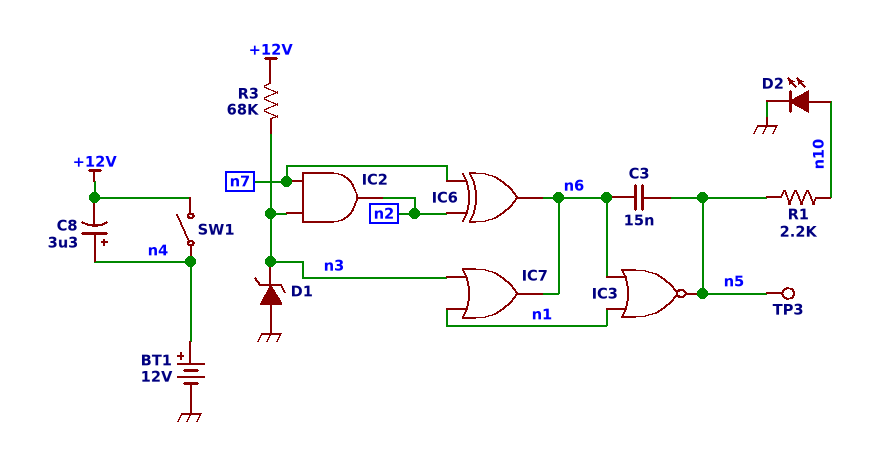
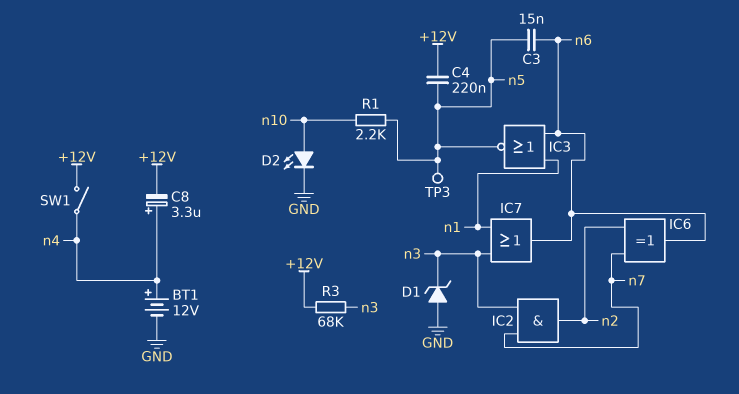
C4: none -> 220nF (+12V, n5)

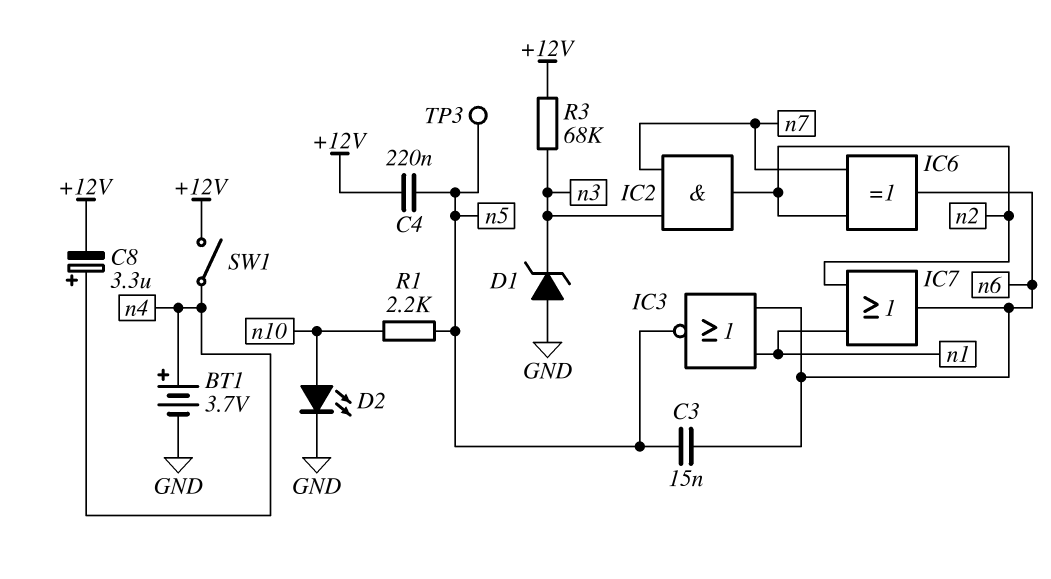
BT1: 12V (plus n4, minus GND) -> 3.7V (plus n4, minus GND)
IC7: OR (in n1, in n3, out n6) -> OR (in n1, in n2, out n6)

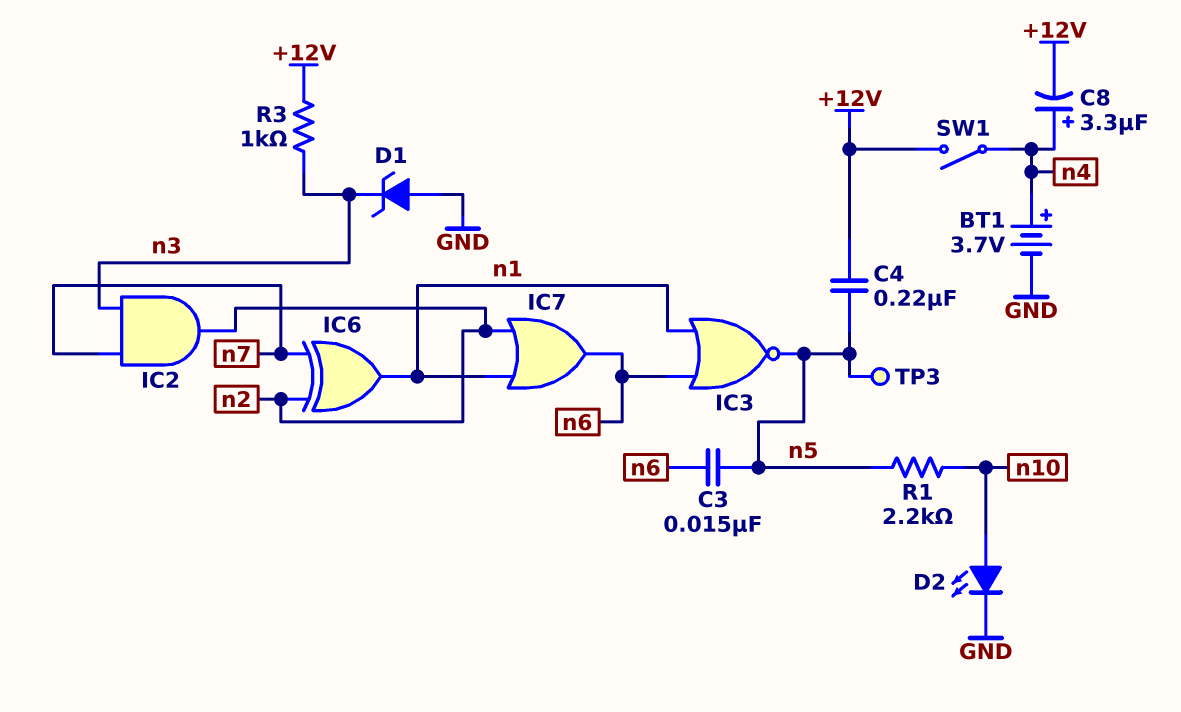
IC6: XOR (in n2, in n7, out n6) -> XOR (in n2, in n7, out n1)
R3: 68k (+12V, n3) -> 1k (+12V, n3)

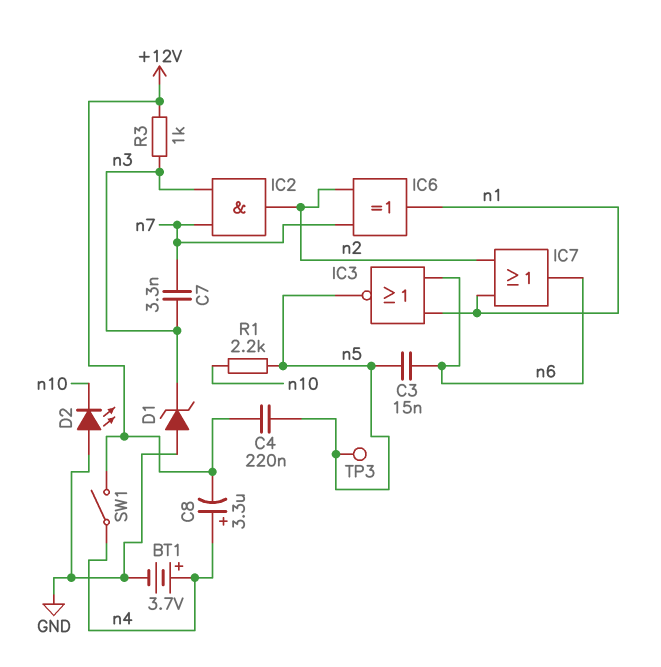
C7: none -> 3.3nF (n3, n7)
D2: LED (A n10, K GND) -> LED (A GND, K n10)

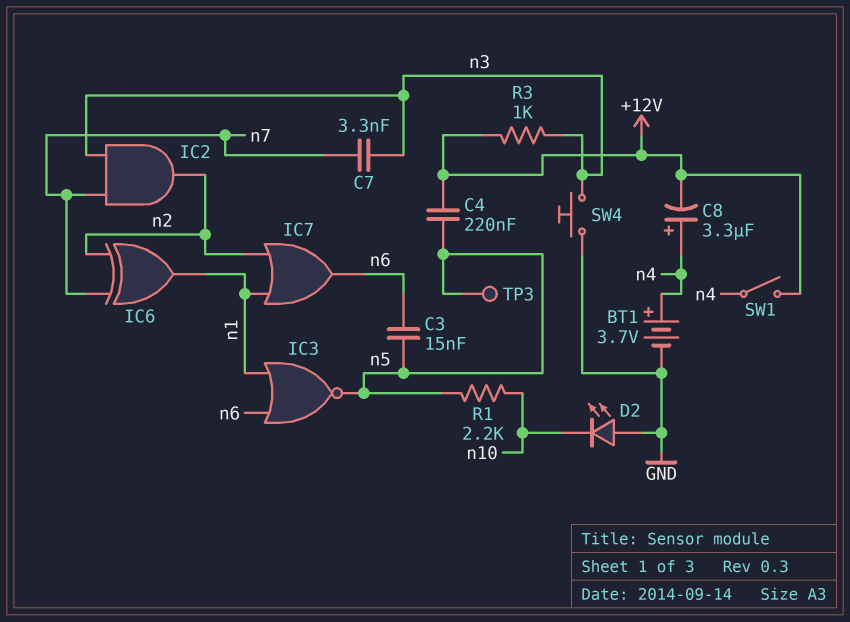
D1: zener (A GND, K n3) -> none
SW4: none -> button (GND, n3)

